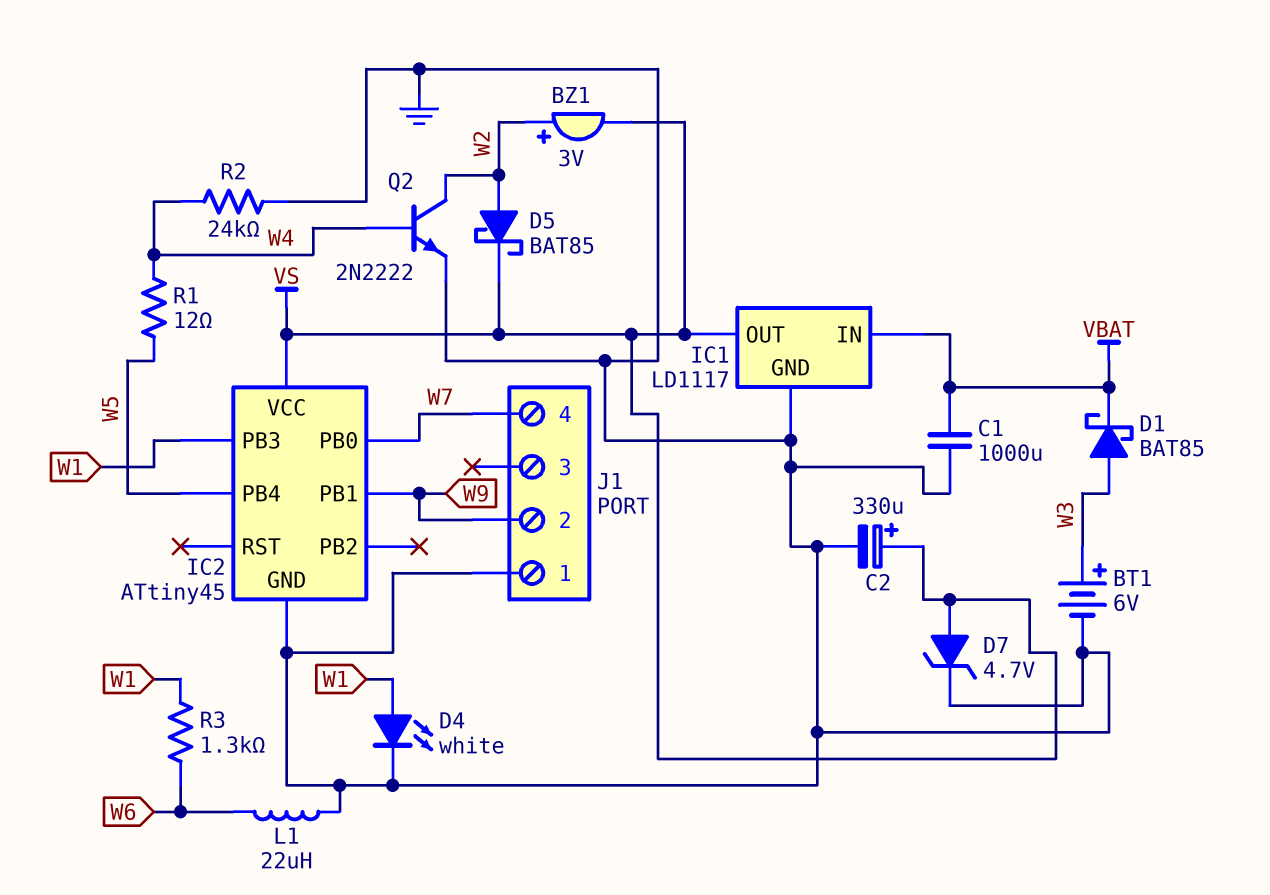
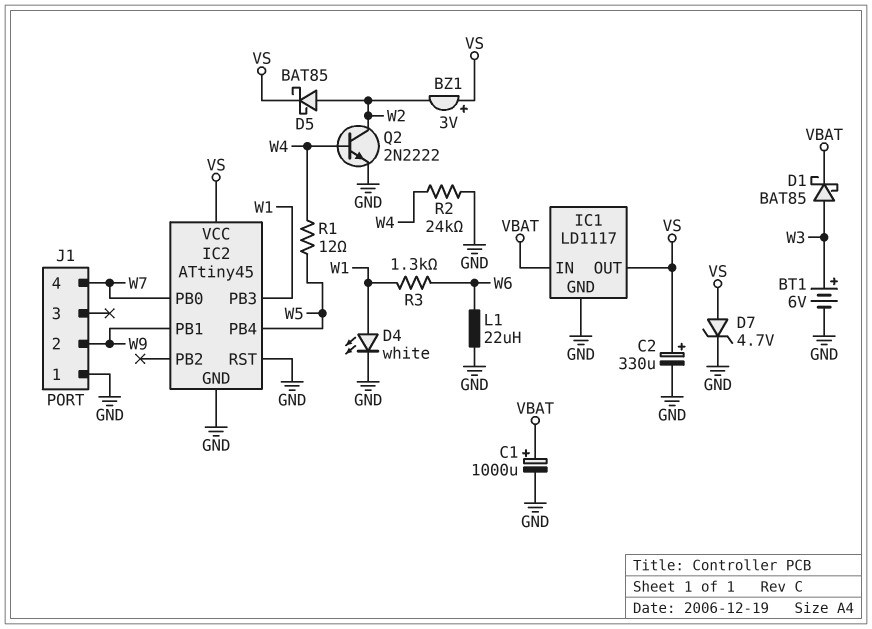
BZ1: buzzer 3V (plus W2, minus VS) -> buzzer 3V (plus VS, minus W2)
C1: 1000uF (GND, VBAT) -> 1000uF (plus VBAT, minus GND)
IC2 pin RST: none -> GND

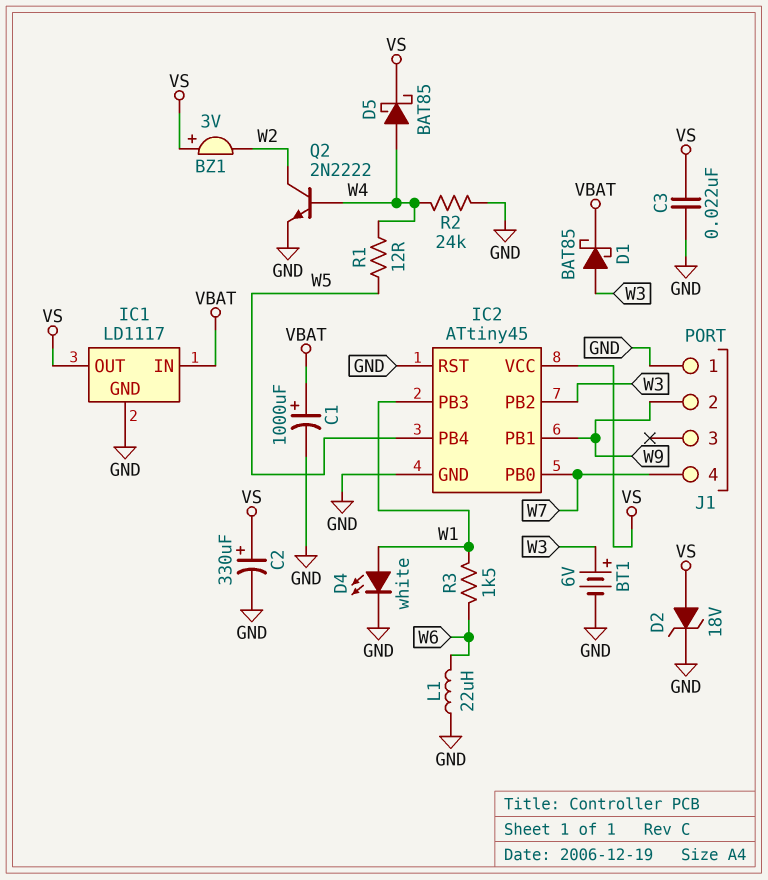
C3: none -> 22nF (GND, VS)
D2: none -> zener 18V (A VS, K GND)
D5: schottky BAT85 (A W2, K VS) -> schottky BAT85 (A W4, K VS)
D7: zener 4.7V (A VS, K GND) -> none
IC2 pin PB2: none -> W3
R3: 1.3k (W1, W6) -> 1.5k (W1, W6)

